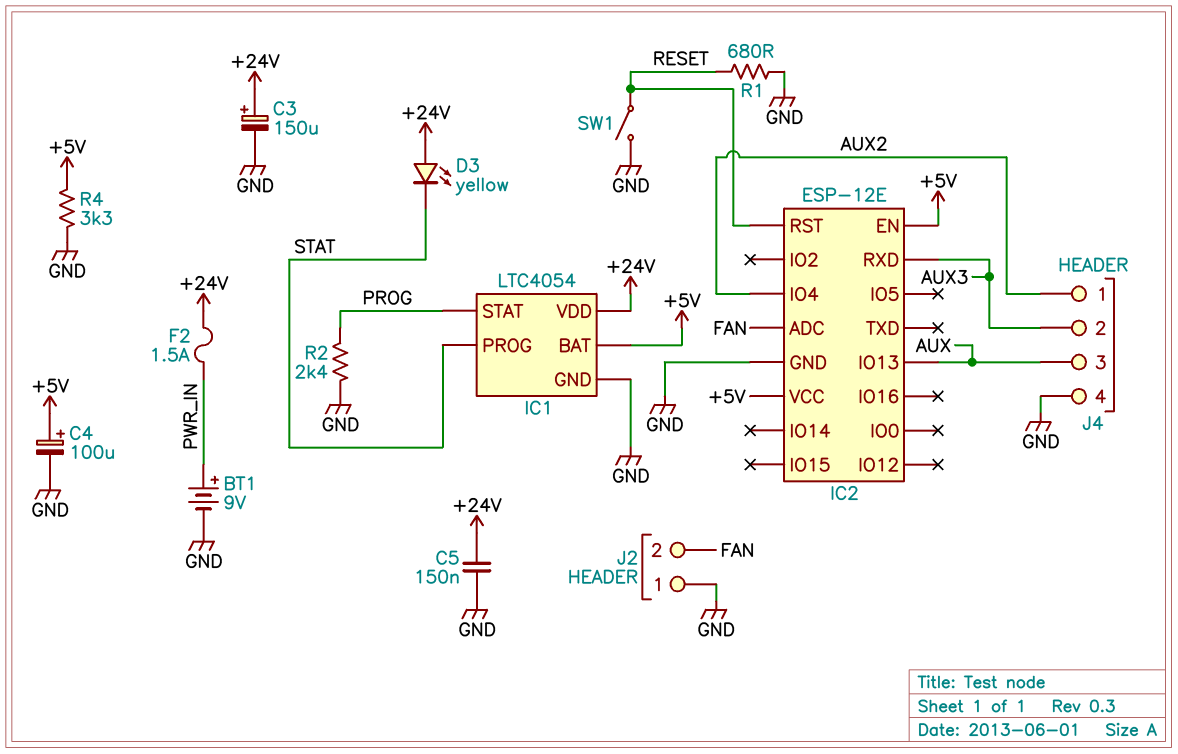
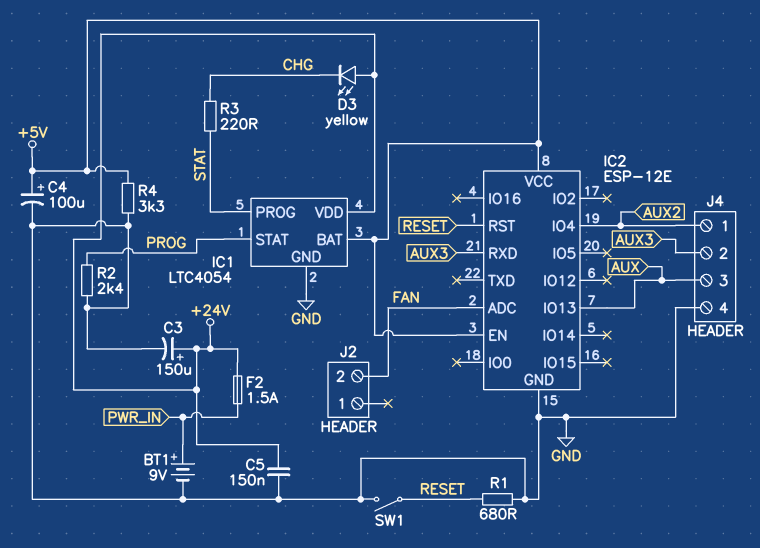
D3: LED yellow (A +24V, K STAT) -> LED yellow (A +24V, K CHG)
J2 pin 1: GND -> none
R3: none -> 220 (CHG, STAT)

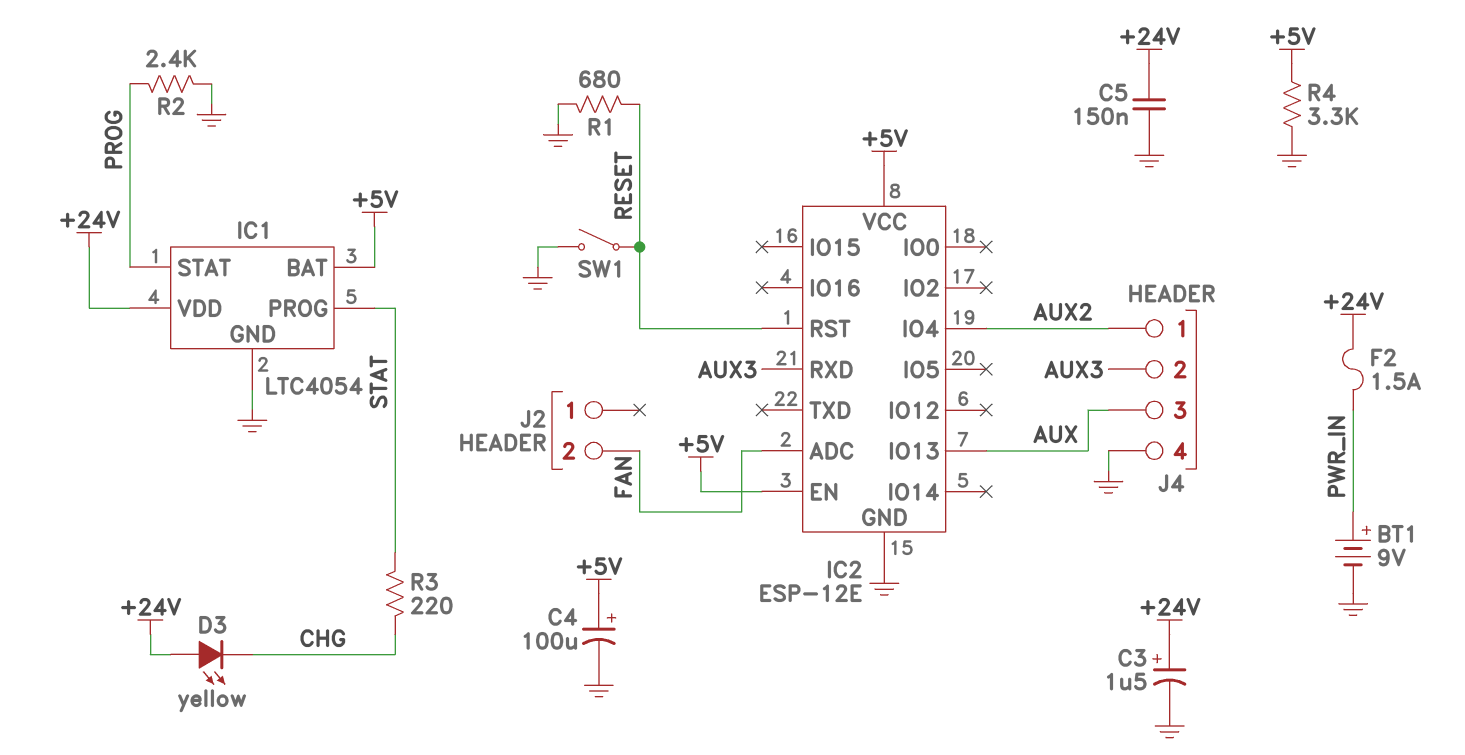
C3: 150uF (plus +24V, minus GND) -> 1.5uF (plus +24V, minus GND)

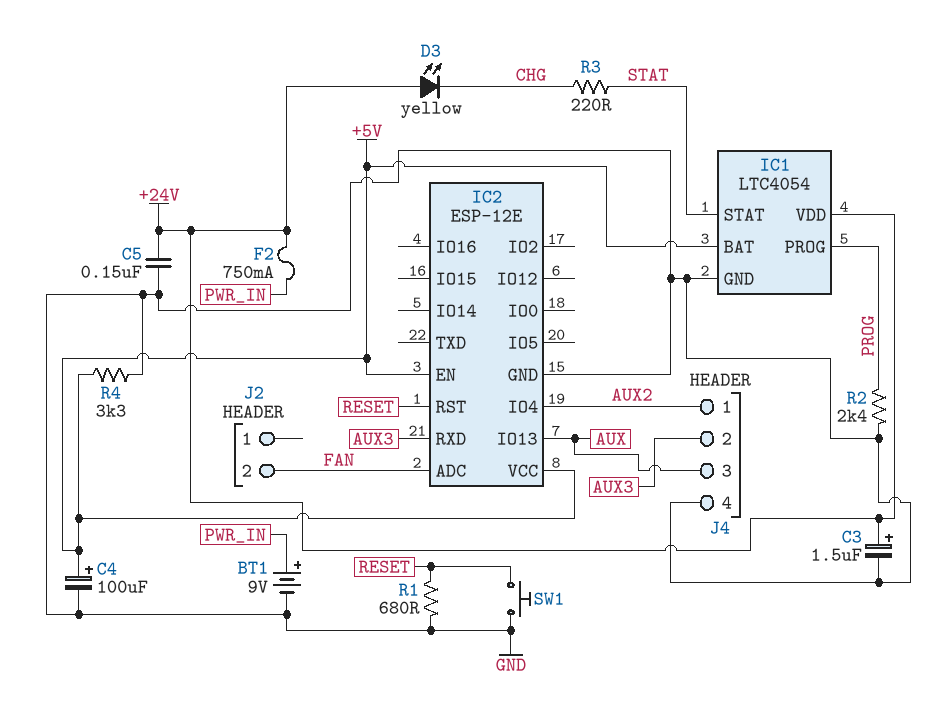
F2: 1.5A (+24V, PWR_IN) -> 750mA (+24V, PWR_IN)
IC1 pin PROG: STAT -> PROG
IC1 pin STAT: PROG -> STAT
SW1: switch (GND, RESET) -> button (GND, RESET)

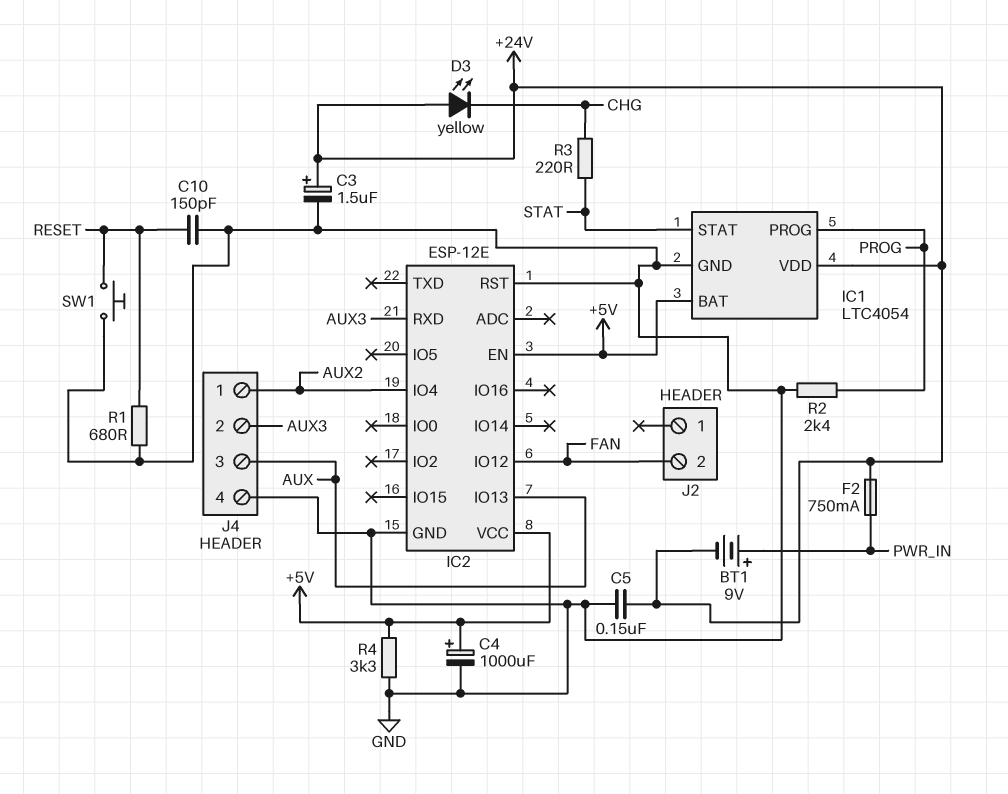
BT1: 9V (plus PWR_IN, minus GND) -> 9V (plus PWR_IN, minus +24V)
C4: 100uF (plus +5V, minus GND) -> 1000uF (plus +5V, minus GND)
C10: none -> 150pF (GND, RESET)
IC2 pin ADC: FAN -> none
IC2 pin IO12: none -> FAN
IC2 pin RST: RESET -> GND

